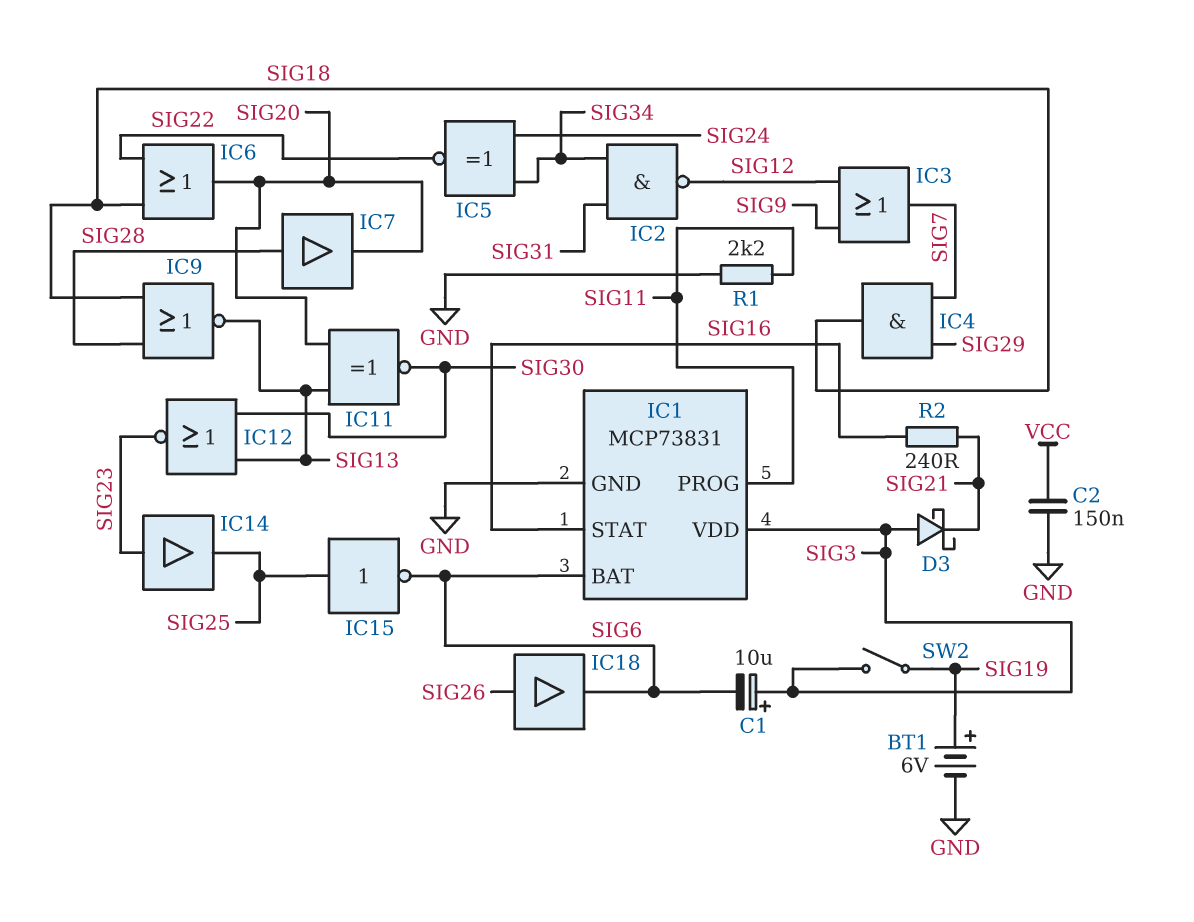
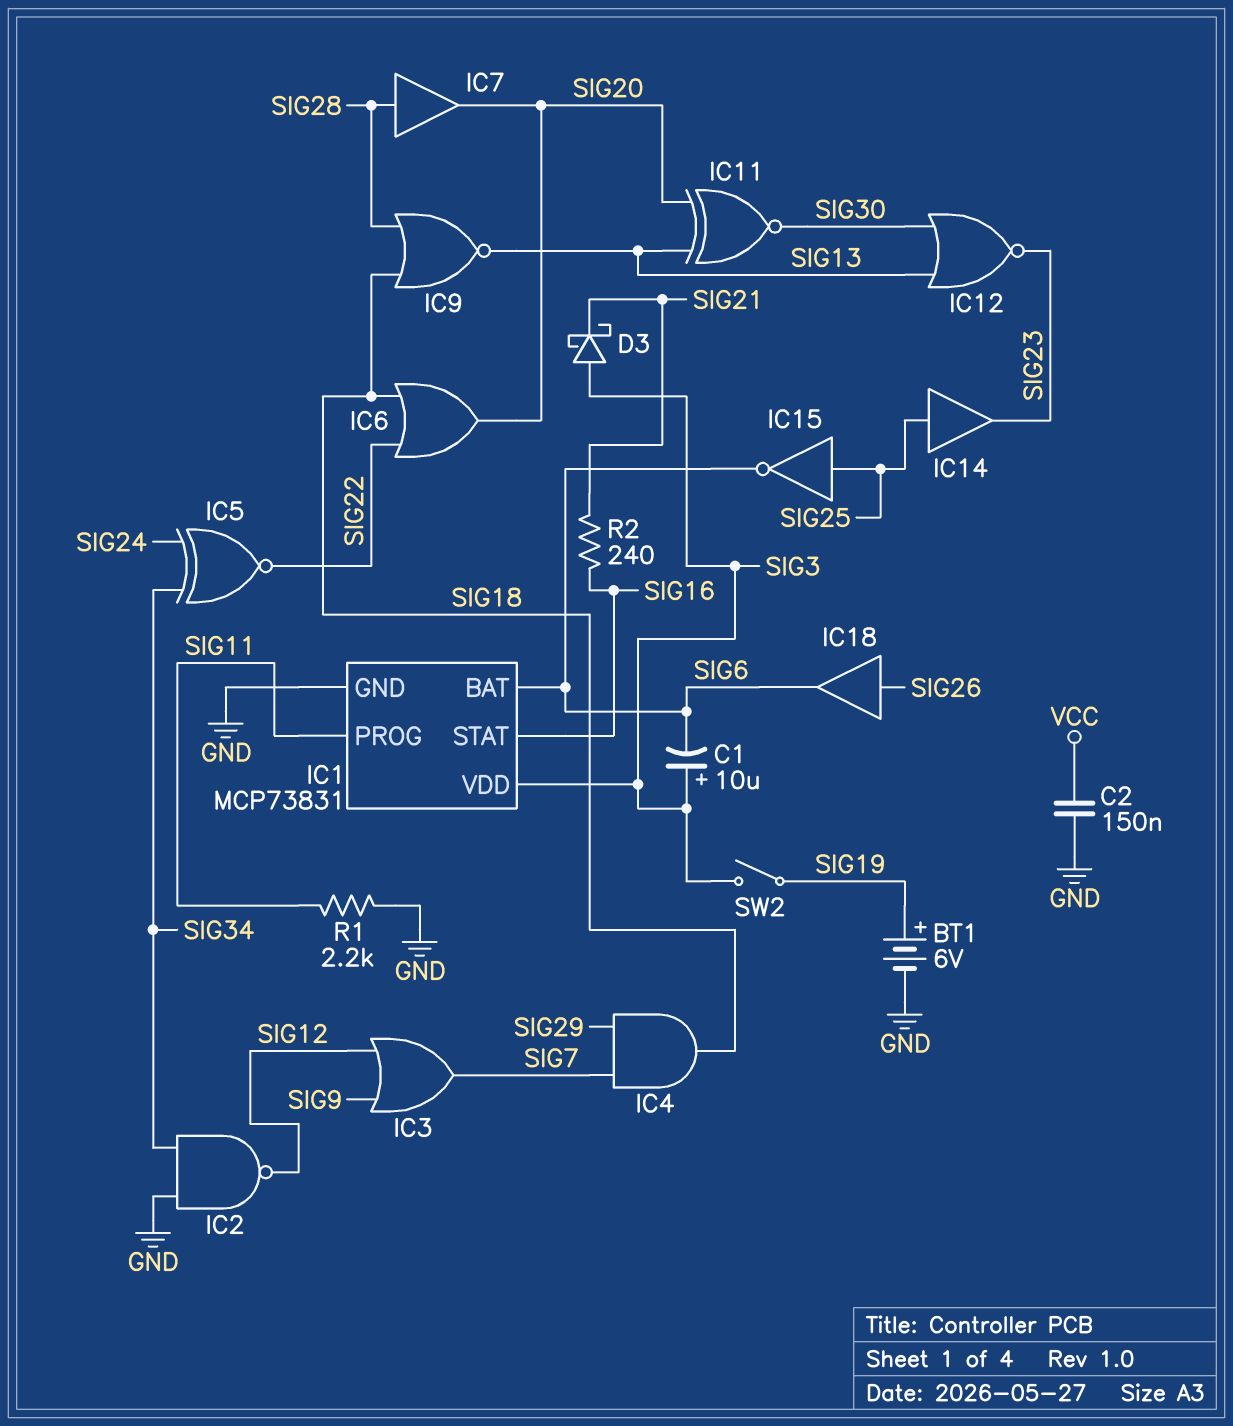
IC2: NAND (in SIG31, in SIG34, out SIG12) -> NAND (in GND, in SIG34, out SIG12)
IC14: buffer (in SIG23, out SIG25) -> buffer (in SIG25, out SIG23)

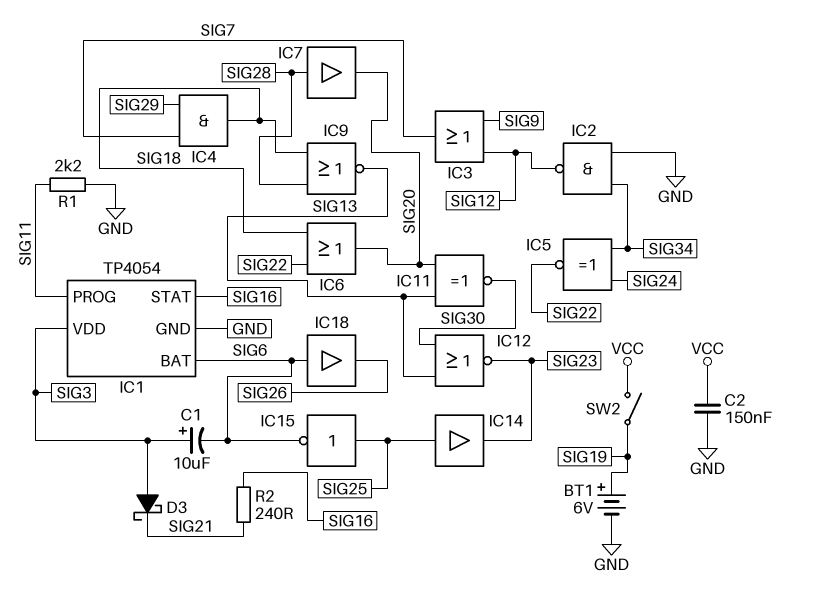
IC1: MCP73831 -> TP4054
IC18: buffer (in SIG26, out SIG6) -> buffer (in SIG6, out SIG26)
SW2: switch (SIG3, SIG19) -> switch (SIG19, VCC)

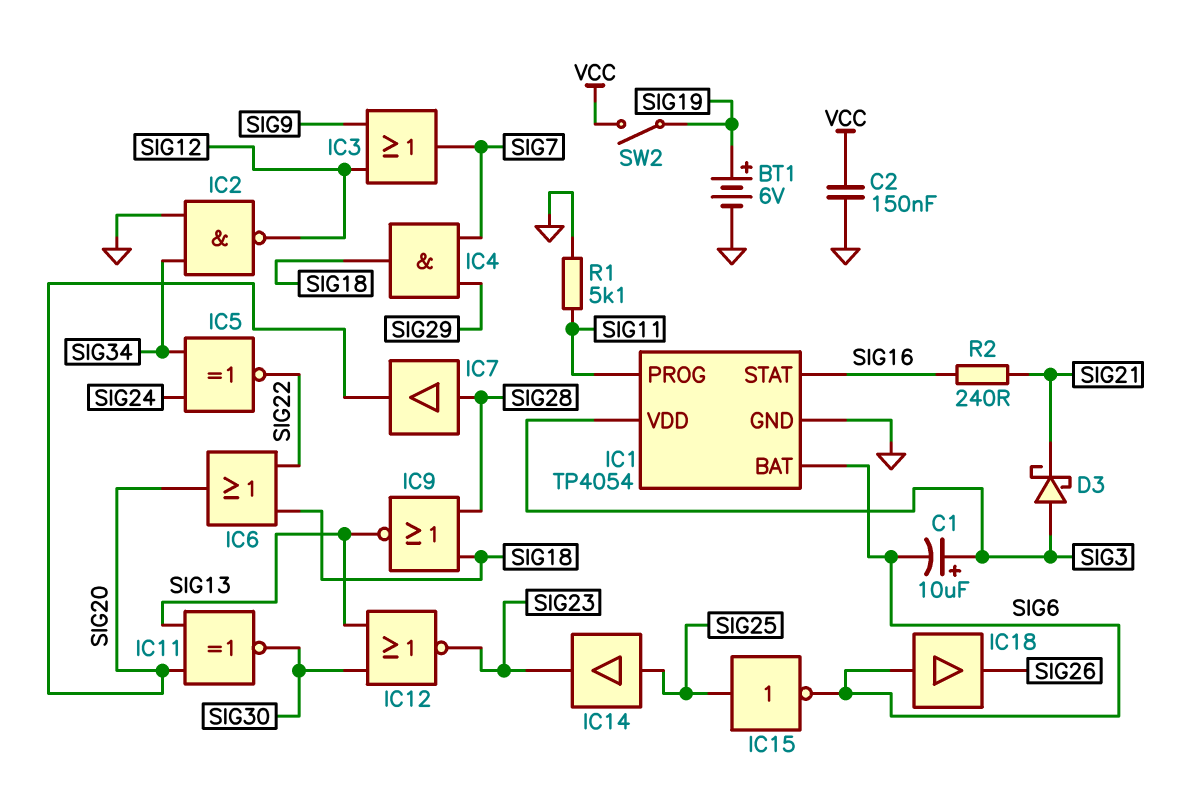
R1: 2.2k (GND, SIG11) -> 5.1k (GND, SIG11)

